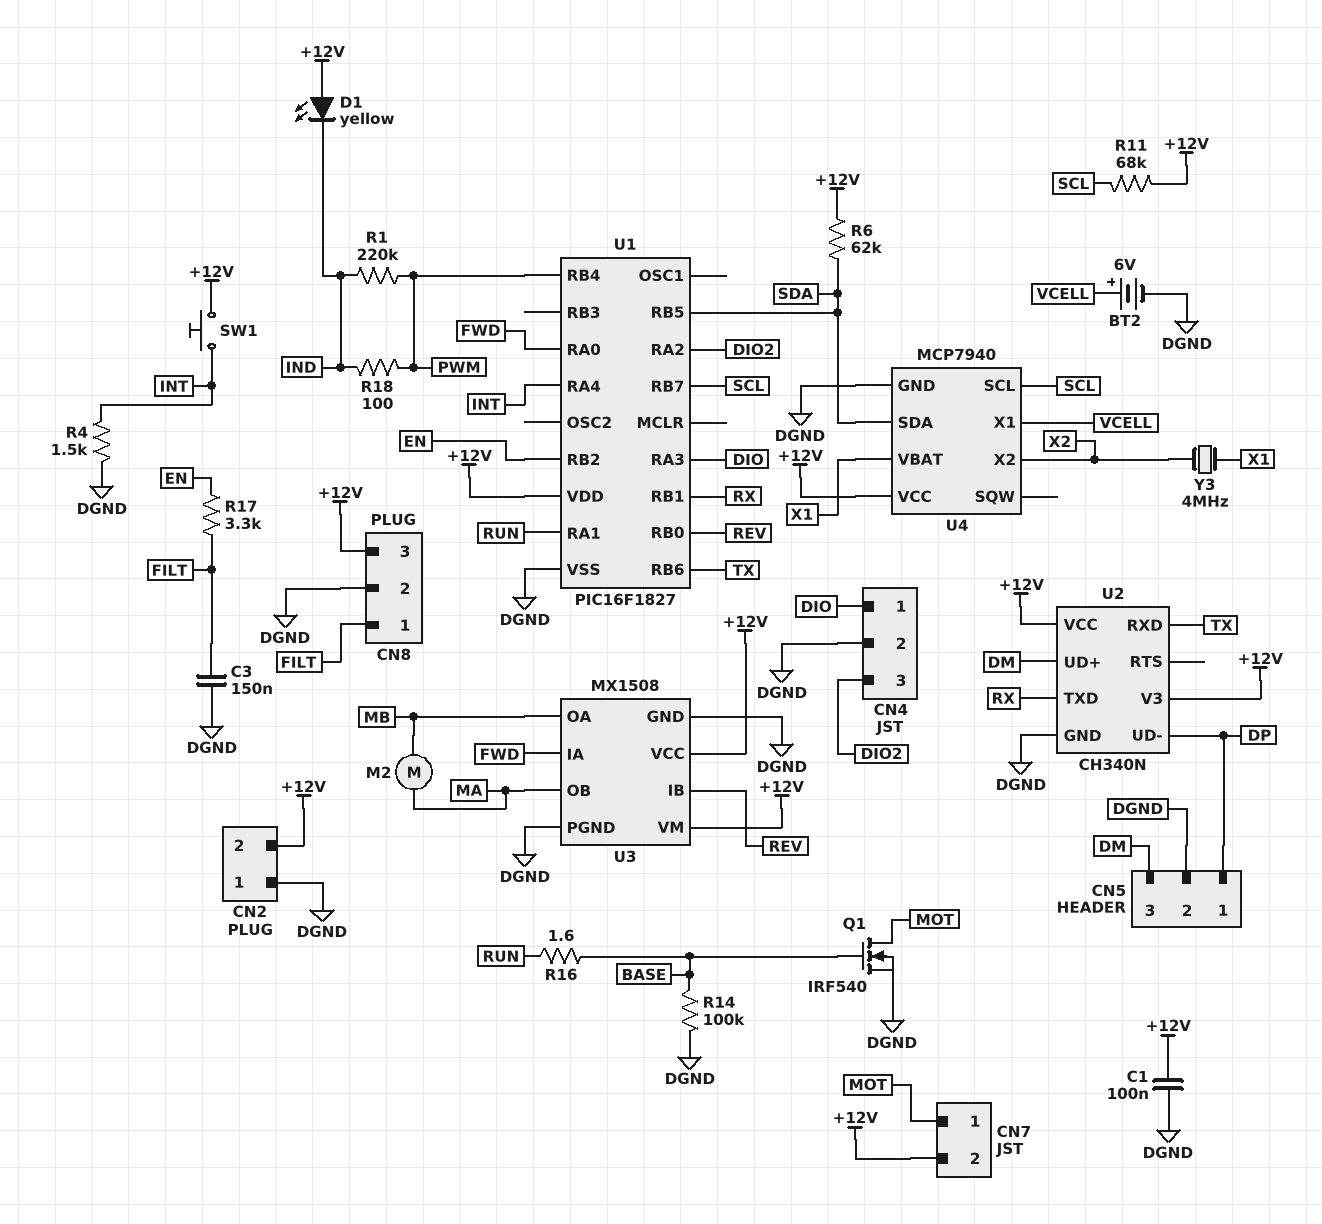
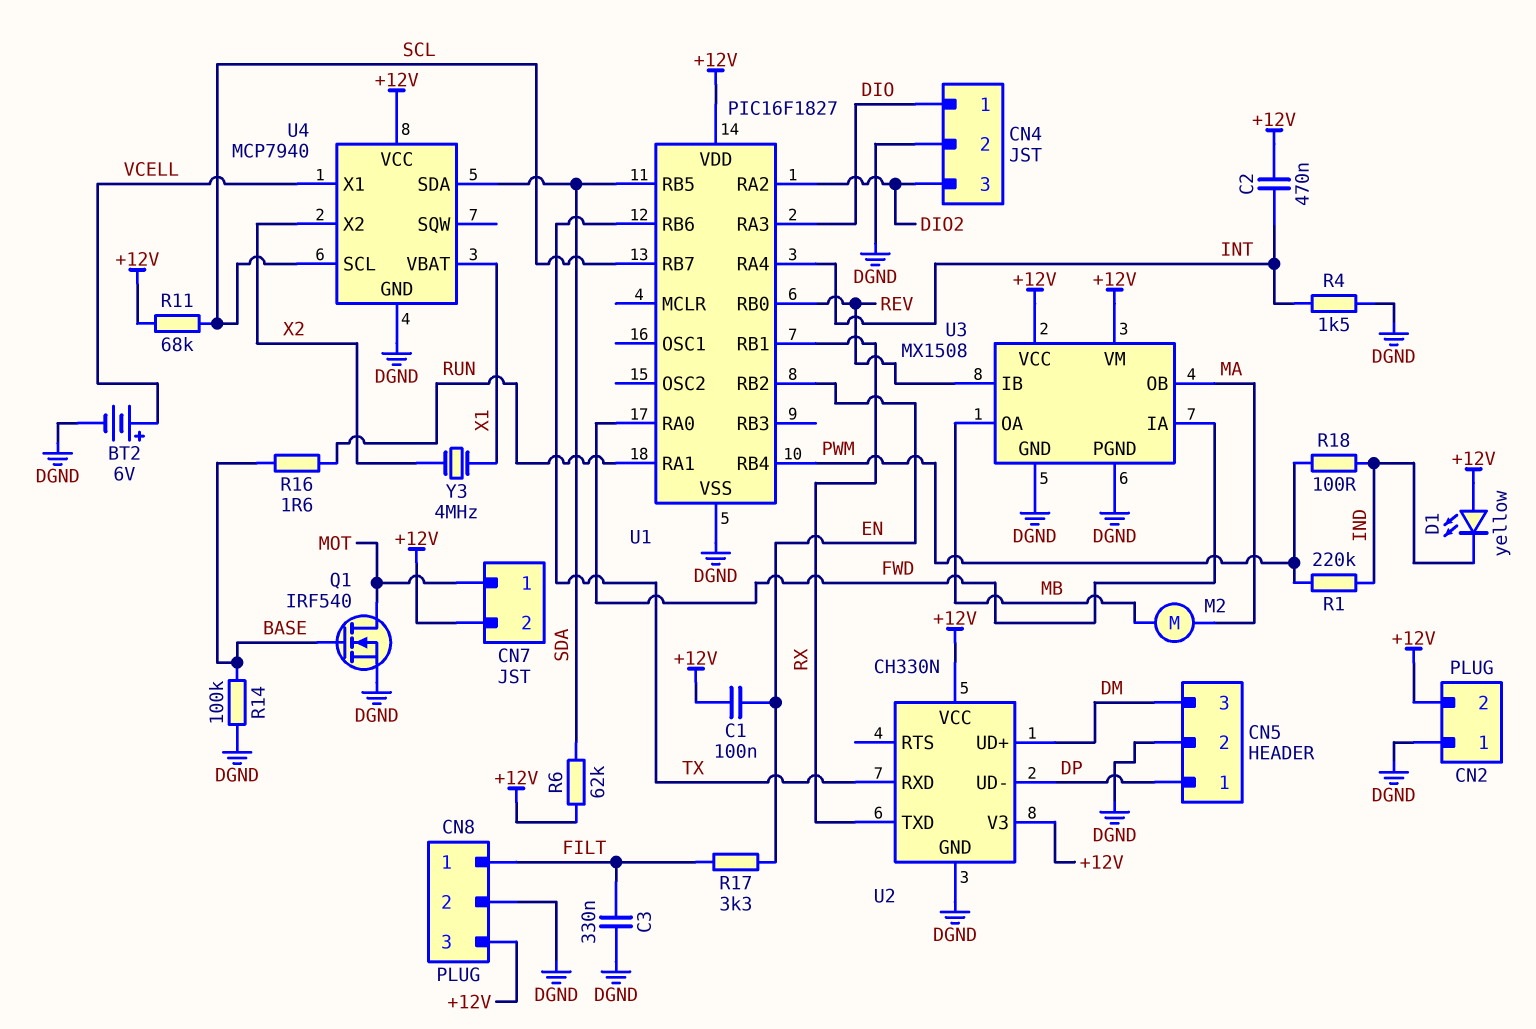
C1: 100nF (+12V, DGND) -> 100nF (+12V, EN)
C2: none -> 470nF (+12V, INT)
C3: 150nF (DGND, FILT) -> 330nF (DGND, FILT)
SW1: button (+12V, INT) -> none
U2: CH340N -> CH330N

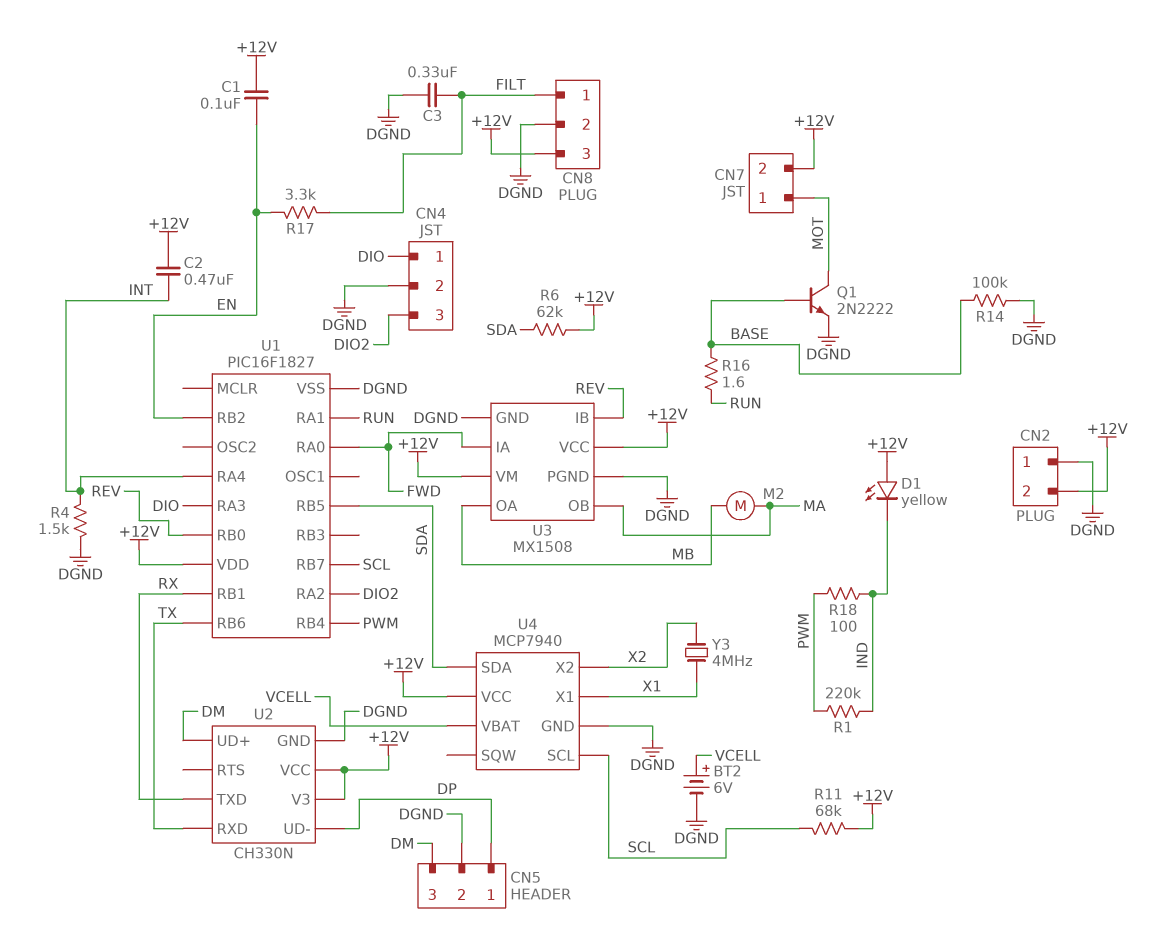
Q1: NMOS IRF540 (G BASE, D MOT, S DGND) -> NPN 2N2222 (B BASE, C MOT, E DGND)
U4 pin VBAT: X1 -> VCELL
U4 pin X1: VCELL -> X1

